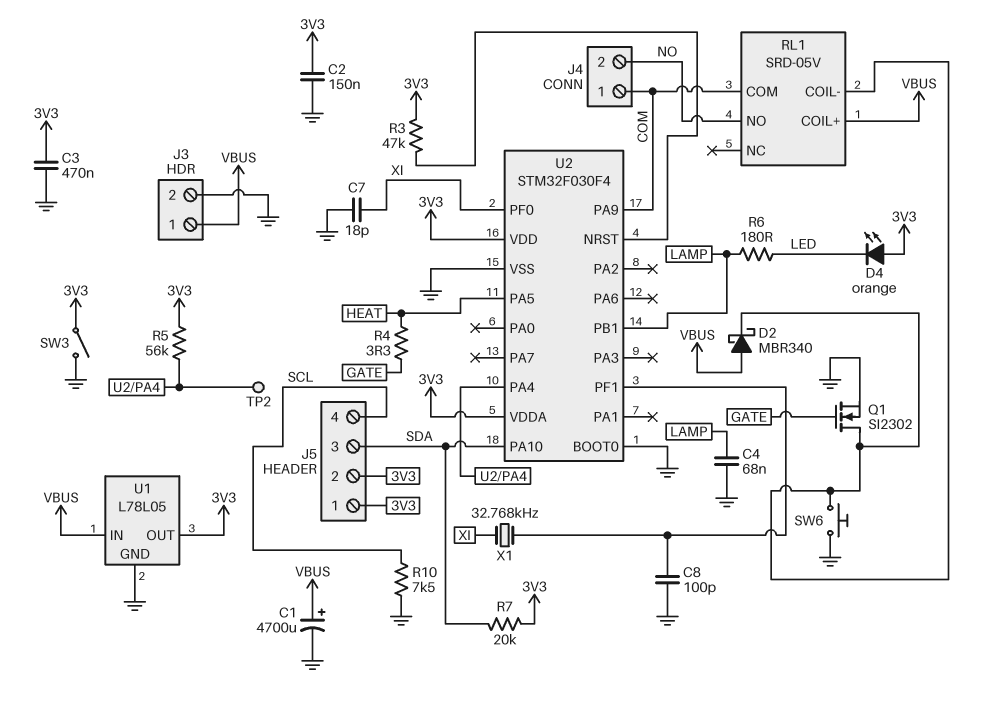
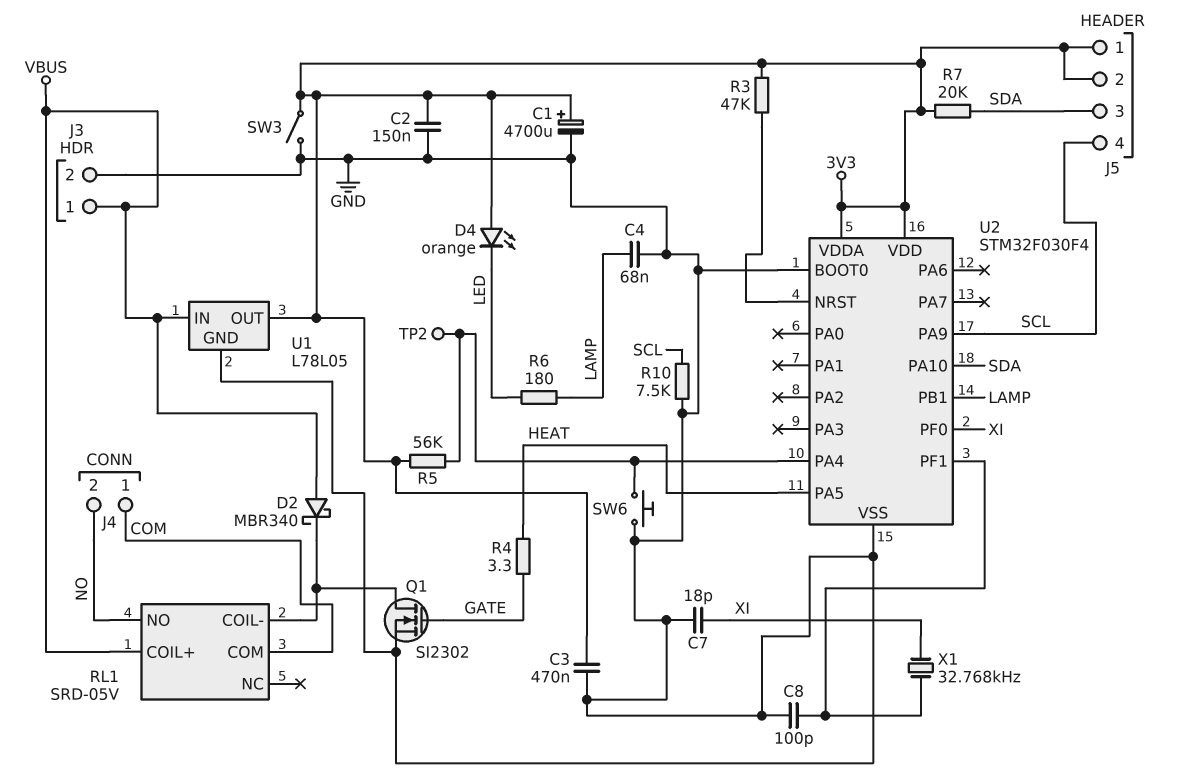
C1: 4700uF (plus VBUS, minus GND) -> 4700uF (plus 3V3, minus GND)
SW6: button (GND, RL1/COIL-) -> button (GND, U2/PA4)
U2 pin PA9: COM -> SCL

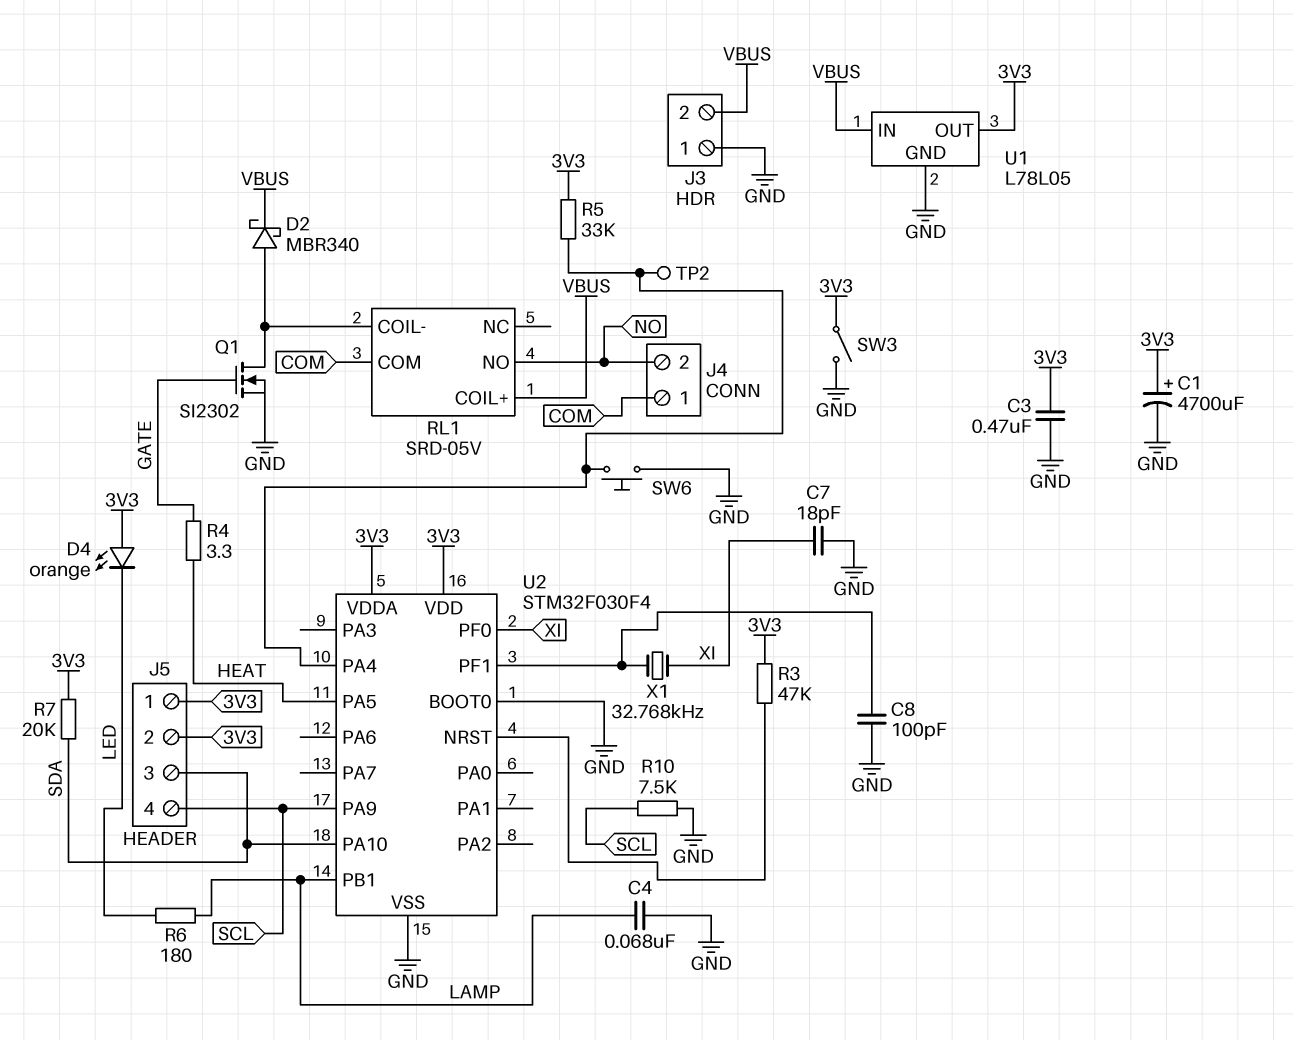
C2: 150nF (3V3, GND) -> none
D2: schottky MBR340 (A VBUS, K RL1/COIL-) -> schottky MBR340 (A RL1/COIL-, K VBUS)
J3 pin 1: VBUS -> GND
J3 pin 2: GND -> VBUS
R5: 56k (3V3, U2/PA4) -> 33k (3V3, U2/PA4)

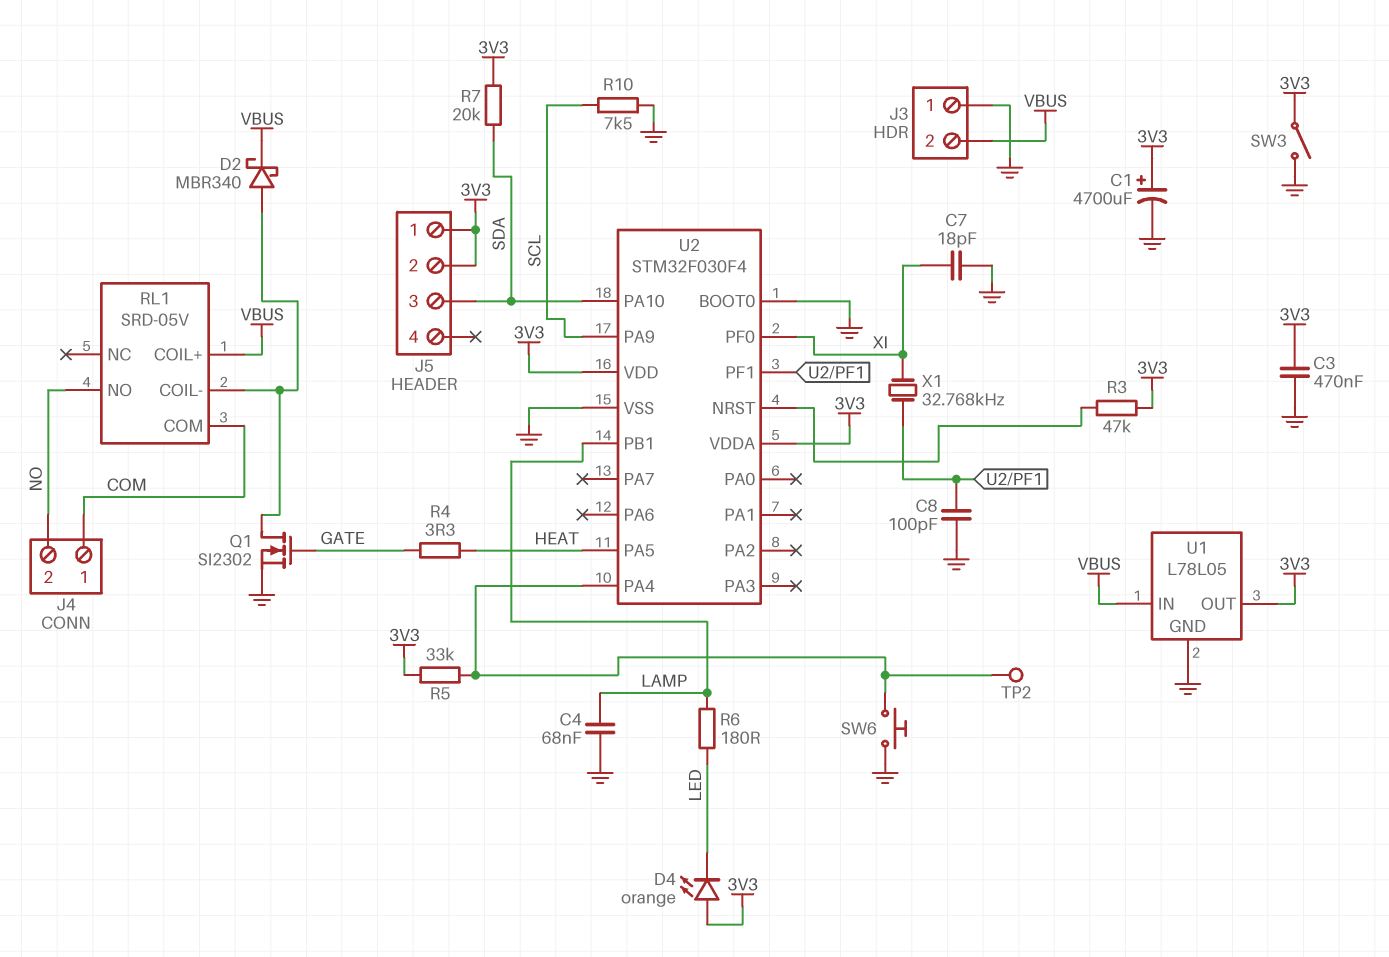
J5 pin 4: SCL -> none

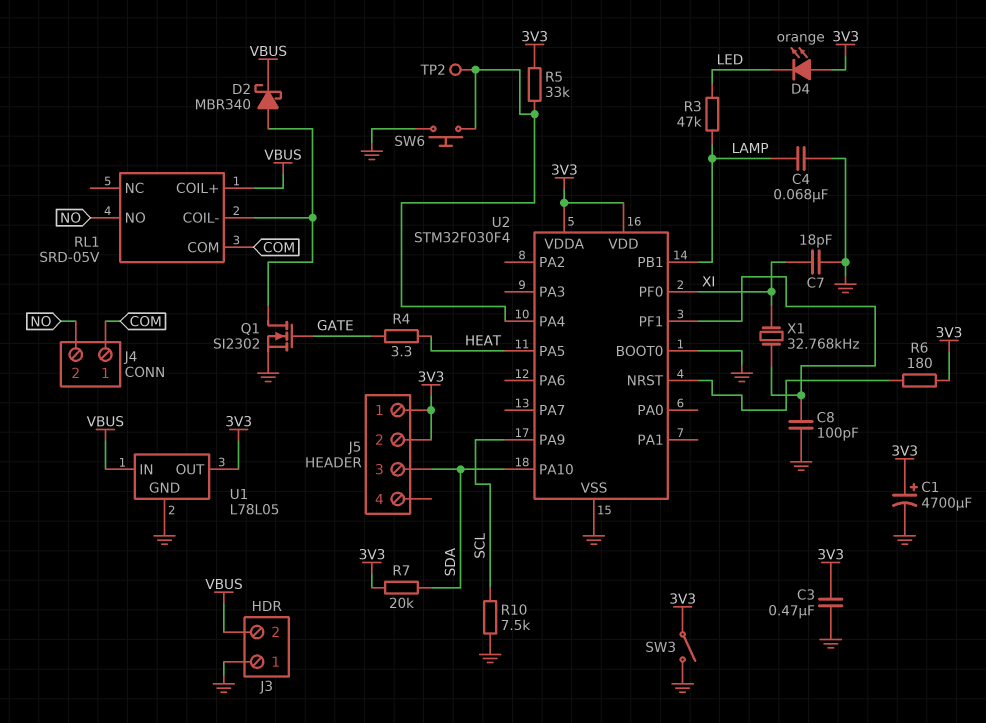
R3: 47k (3V3, U2/NRST) -> 47k (LAMP, LED)
R6: 180 (LAMP, LED) -> 180 (3V3, U2/NRST)

